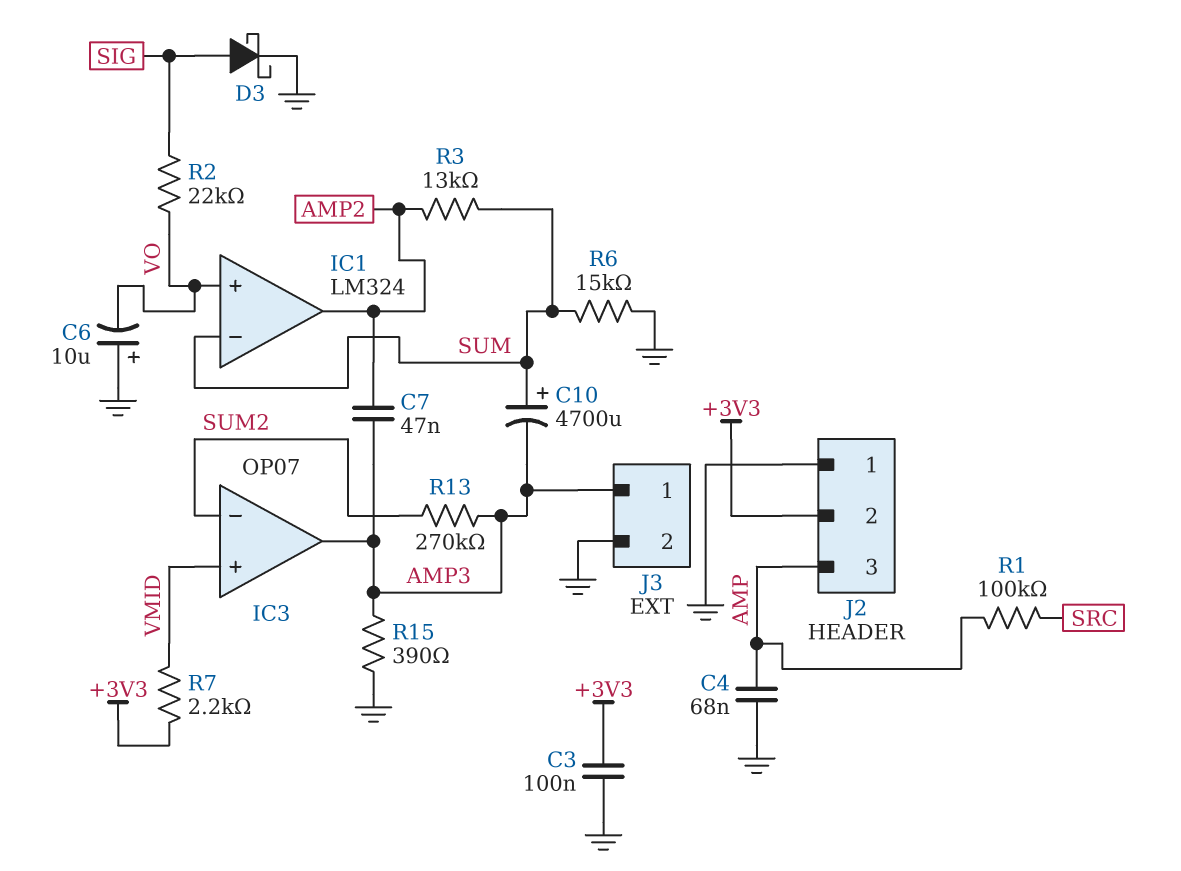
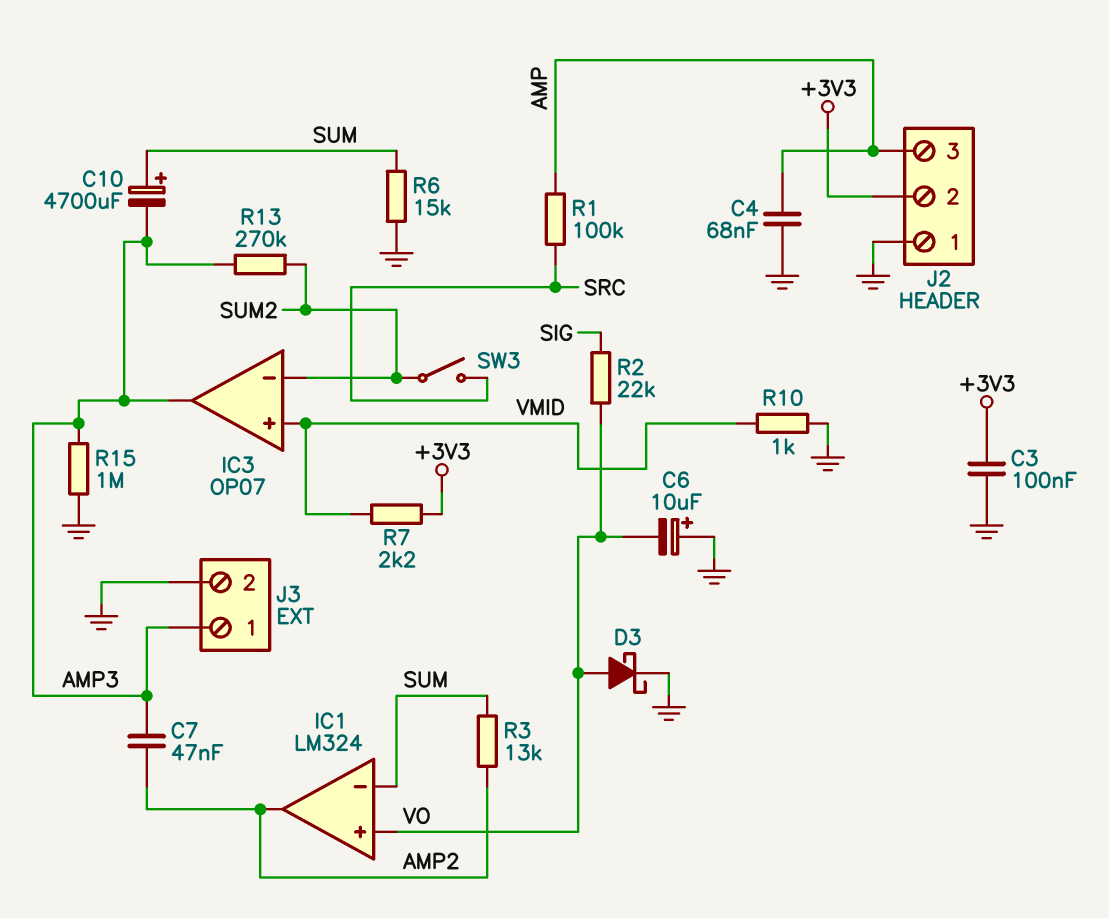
D3: schottky (A SIG, K GND) -> schottky (A VO, K GND)
R10: none -> 1k (GND, VMID)
R15: 390 (AMP3, GND) -> 1M (AMP3, GND)
SW3: none -> switch (SRC, SUM2)

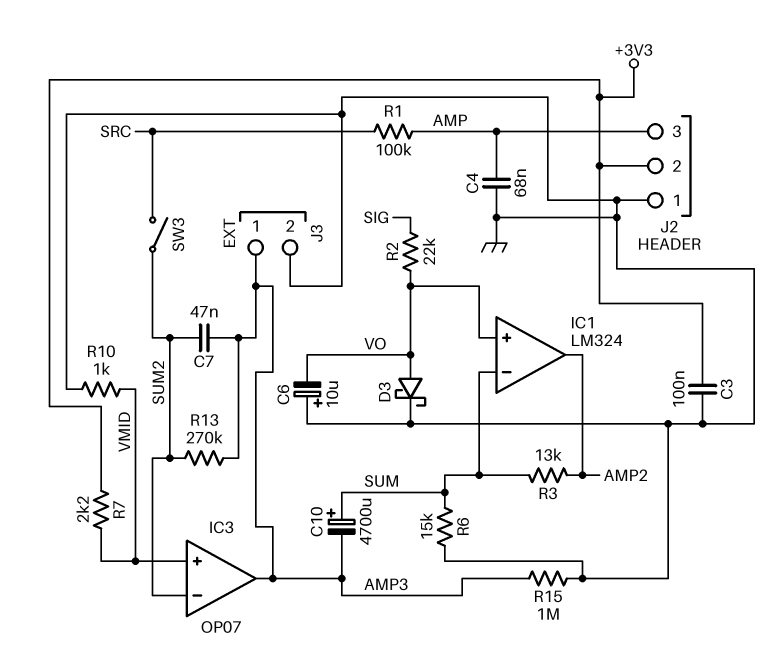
C7: 47nF (AMP2, AMP3) -> 47nF (AMP3, SUM2)

